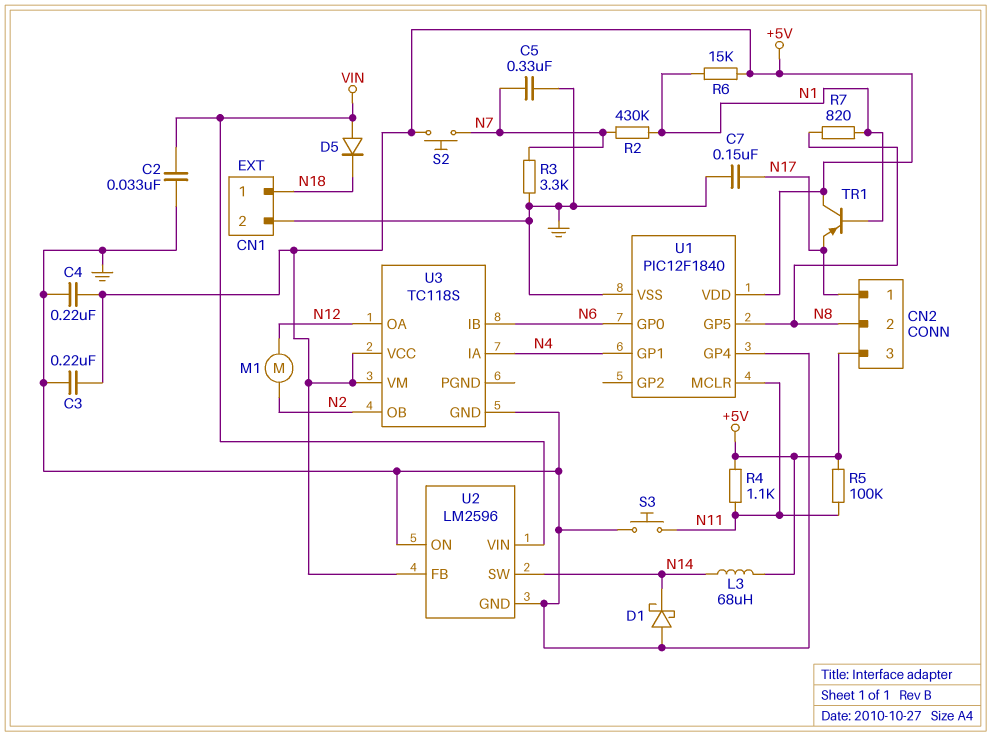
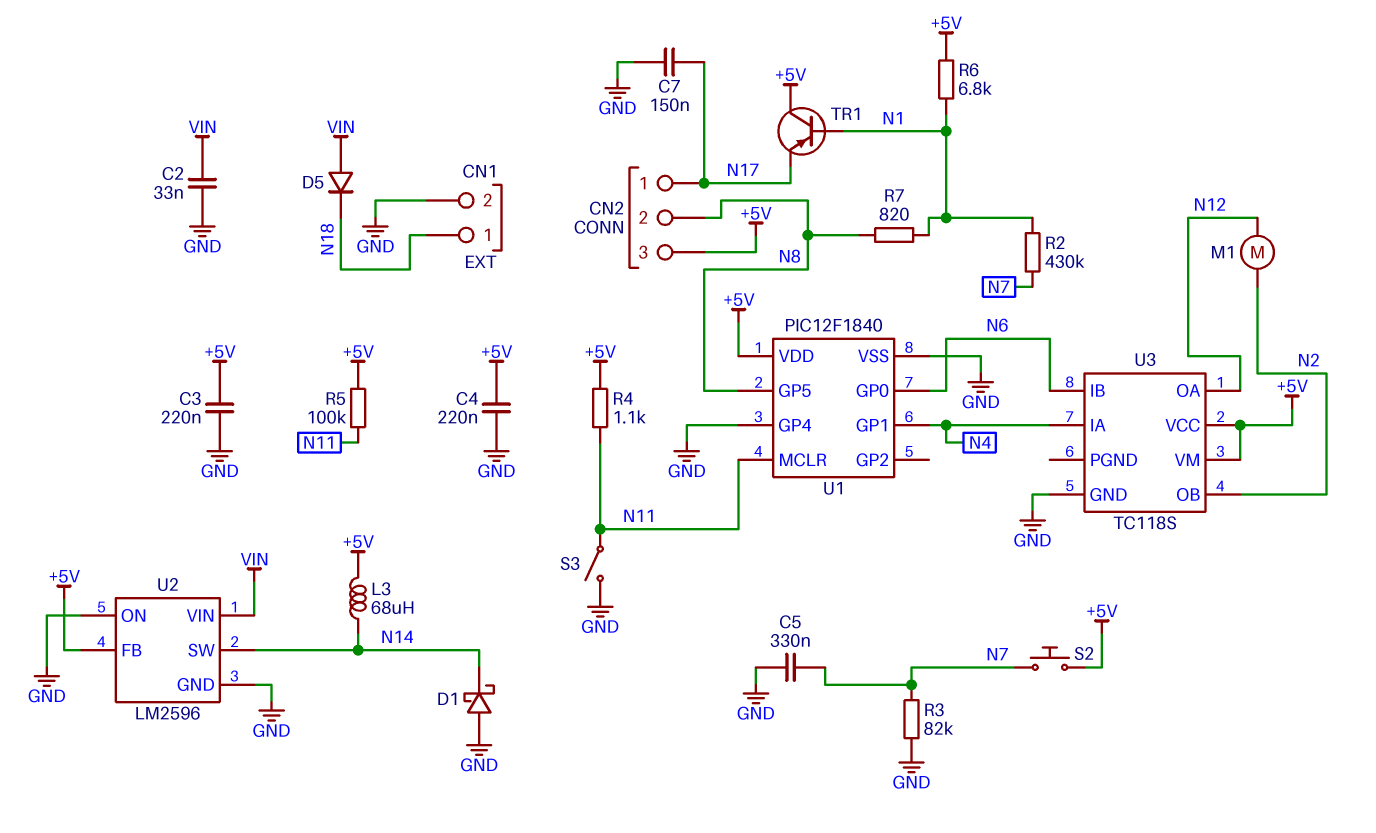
R3: 3.3k (GND, N7) -> 82k (GND, N7)
R6: 15k (+5V, N1) -> 6.8k (+5V, N1)
S3: button (GND, N11) -> switch (GND, N11)

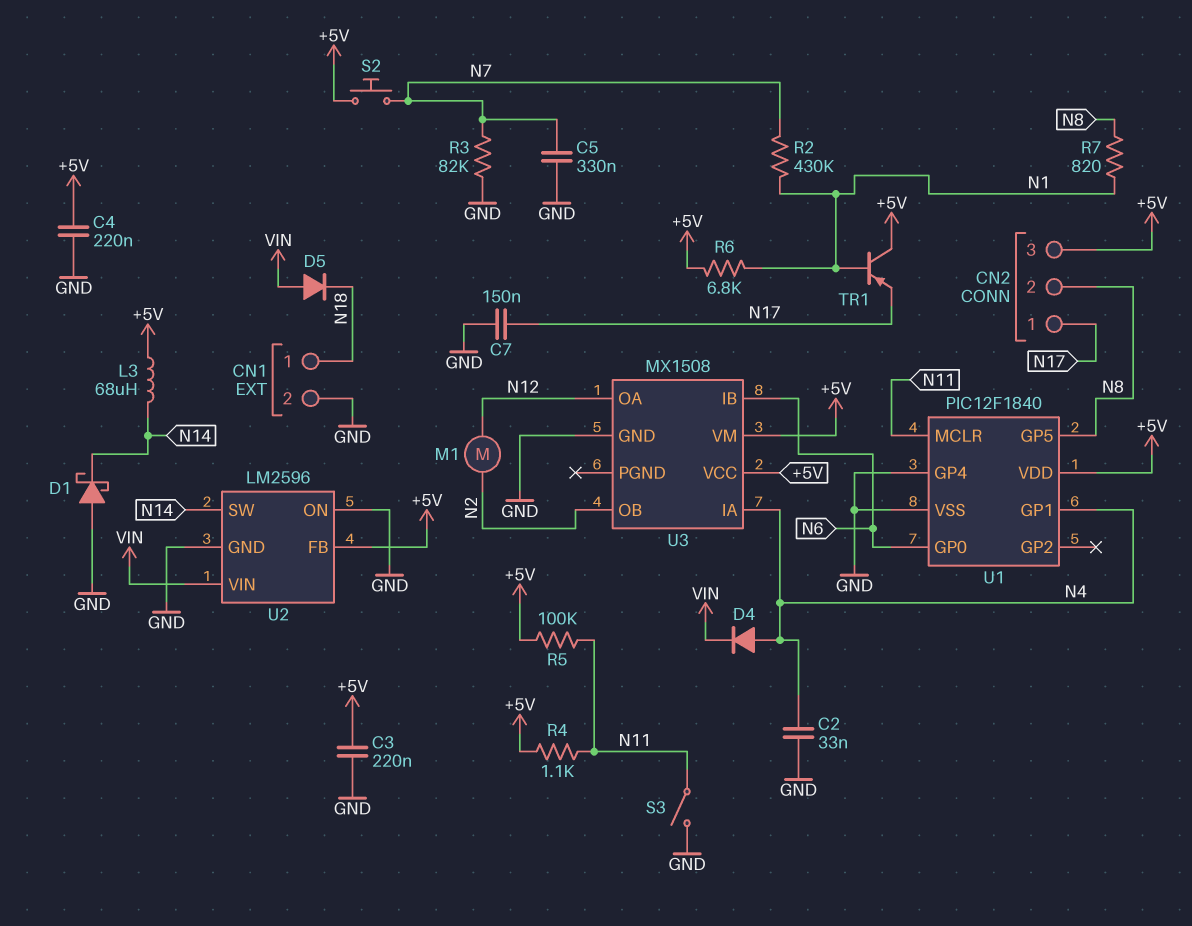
C2: 33nF (GND, VIN) -> 33nF (GND, N4)
D4: none -> diode (A N4, K VIN)
U3: TC118S -> MX1508

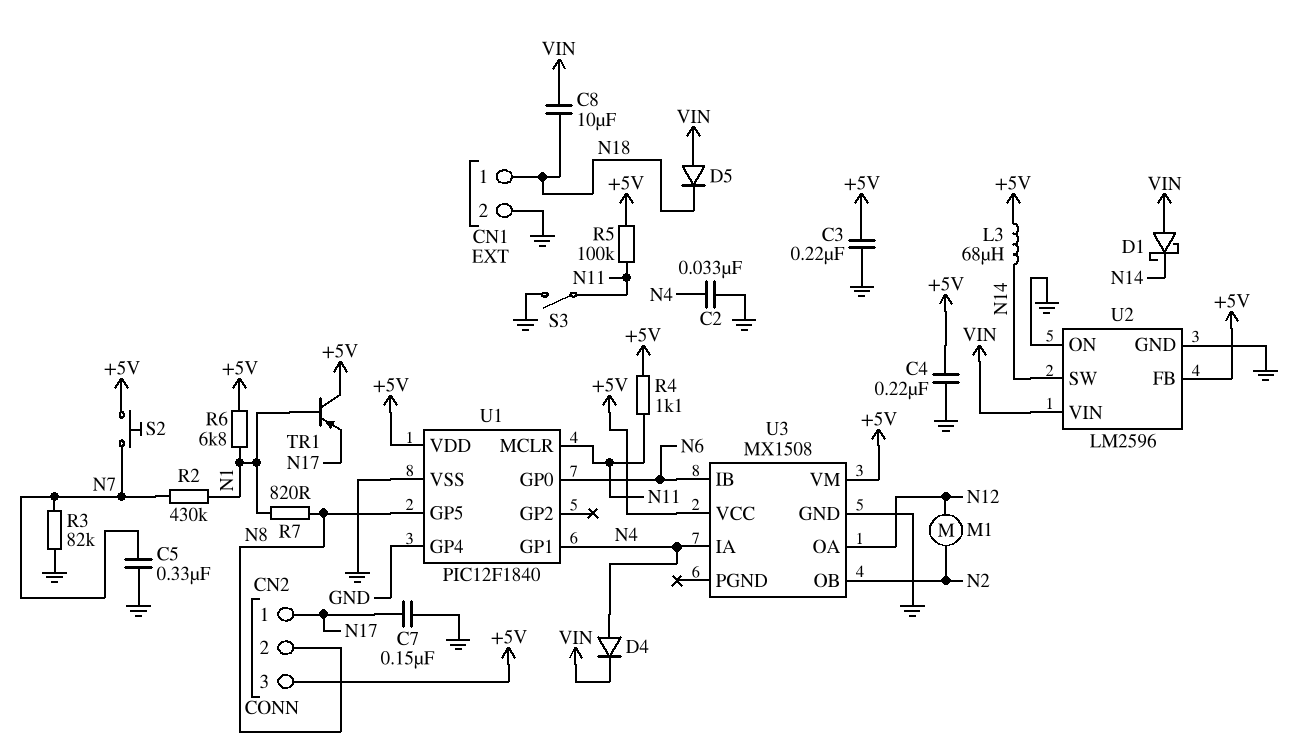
C8: none -> 10uF (N18, VIN)
D1: schottky (A GND, K N14) -> schottky (A VIN, K N14)

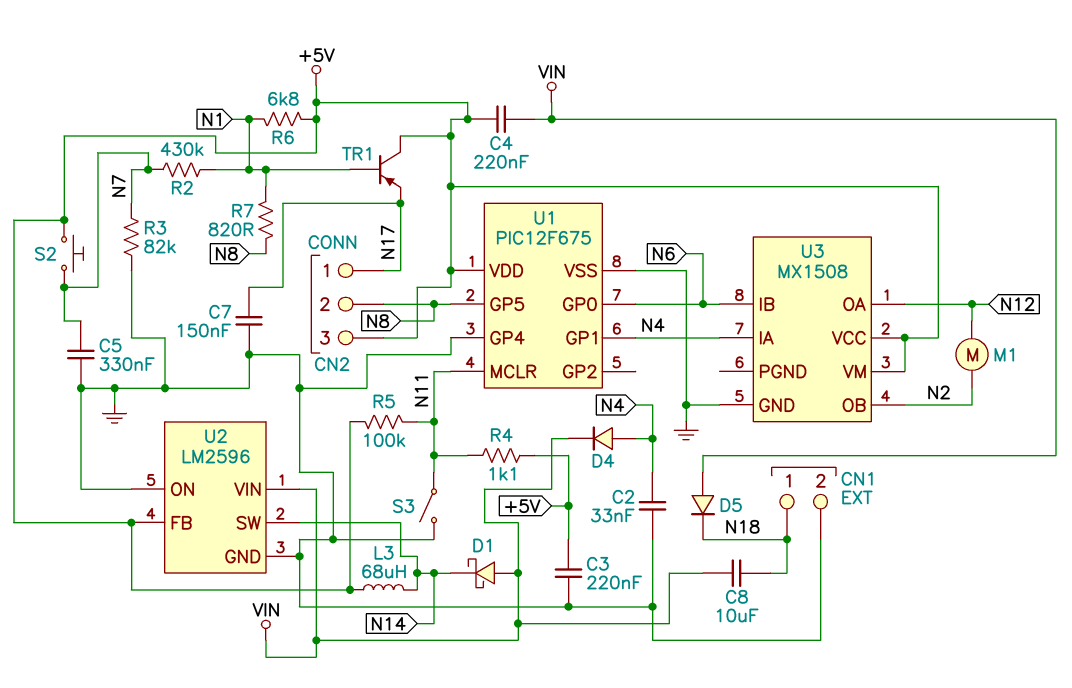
C4: 220nF (+5V, GND) -> 220nF (+5V, VIN)
U1: PIC12F1840 -> PIC12F675

